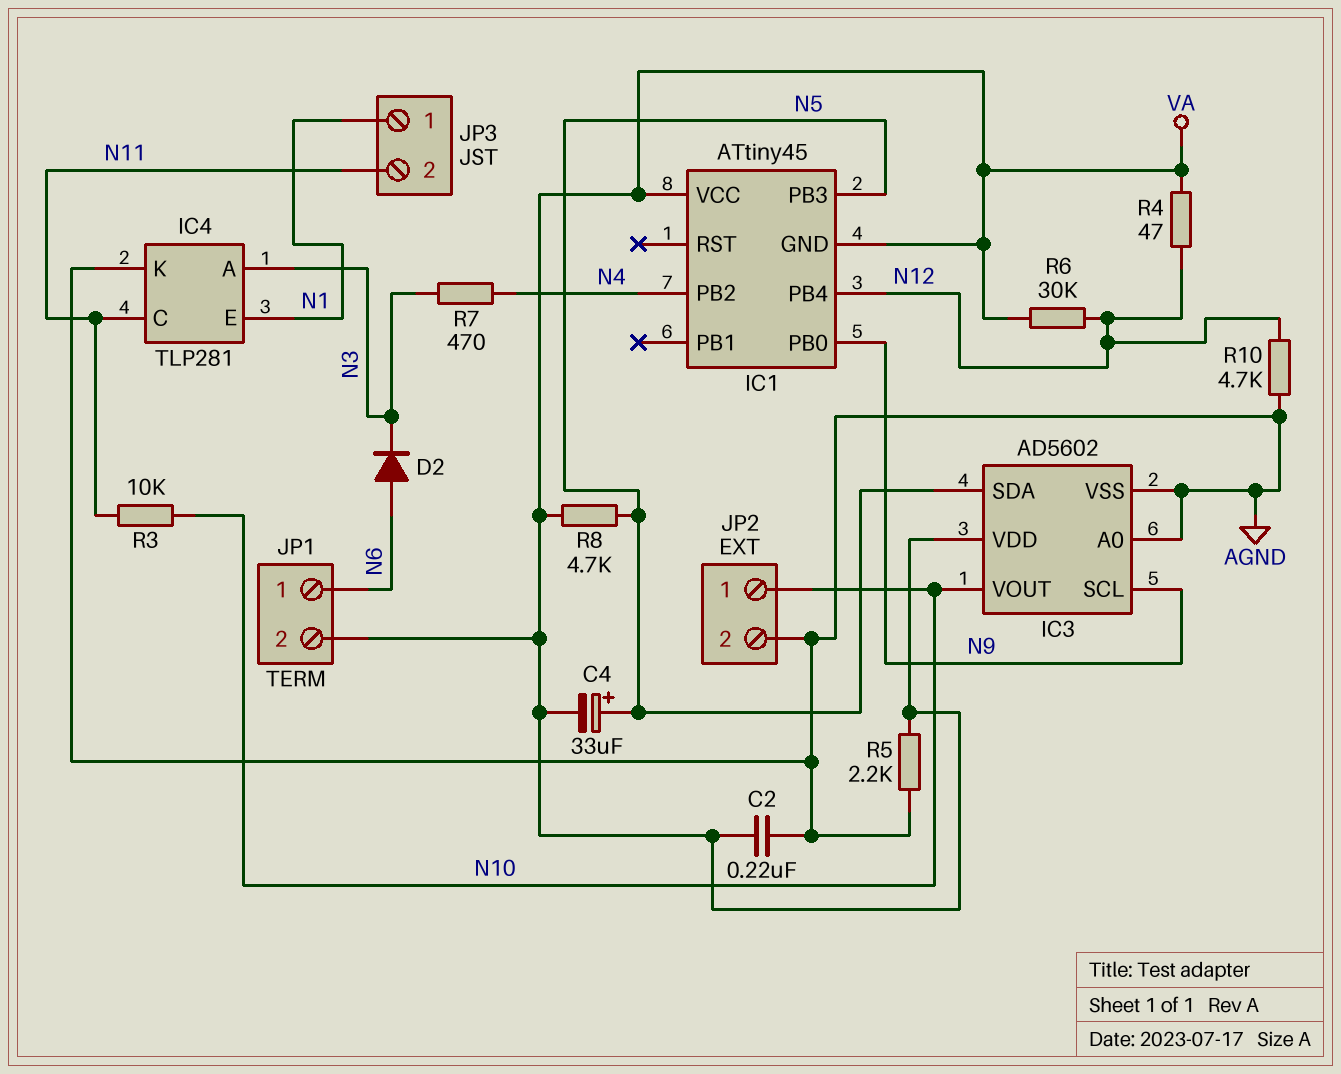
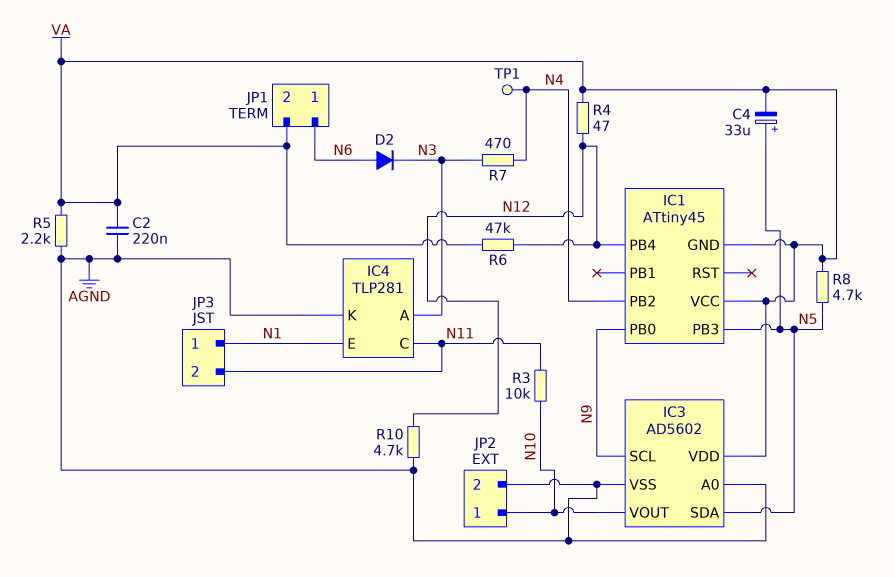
R6: 30k (N12, VA) -> 47k (N12, VA)
TP1: none -> test point (N4)

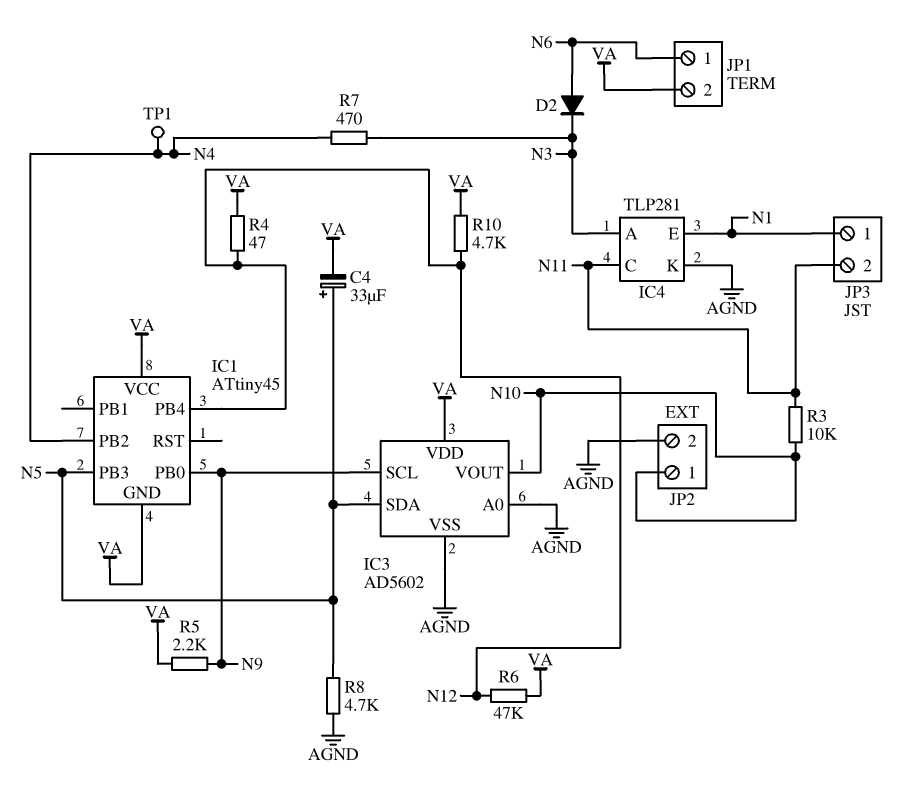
C2: 220nF (AGND, VA) -> none
R5: 2.2k (AGND, VA) -> 2.2k (N9, VA)
R8: 4.7k (N5, VA) -> 4.7k (AGND, N5)
R10: 4.7k (AGND, N12) -> 4.7k (N12, VA)

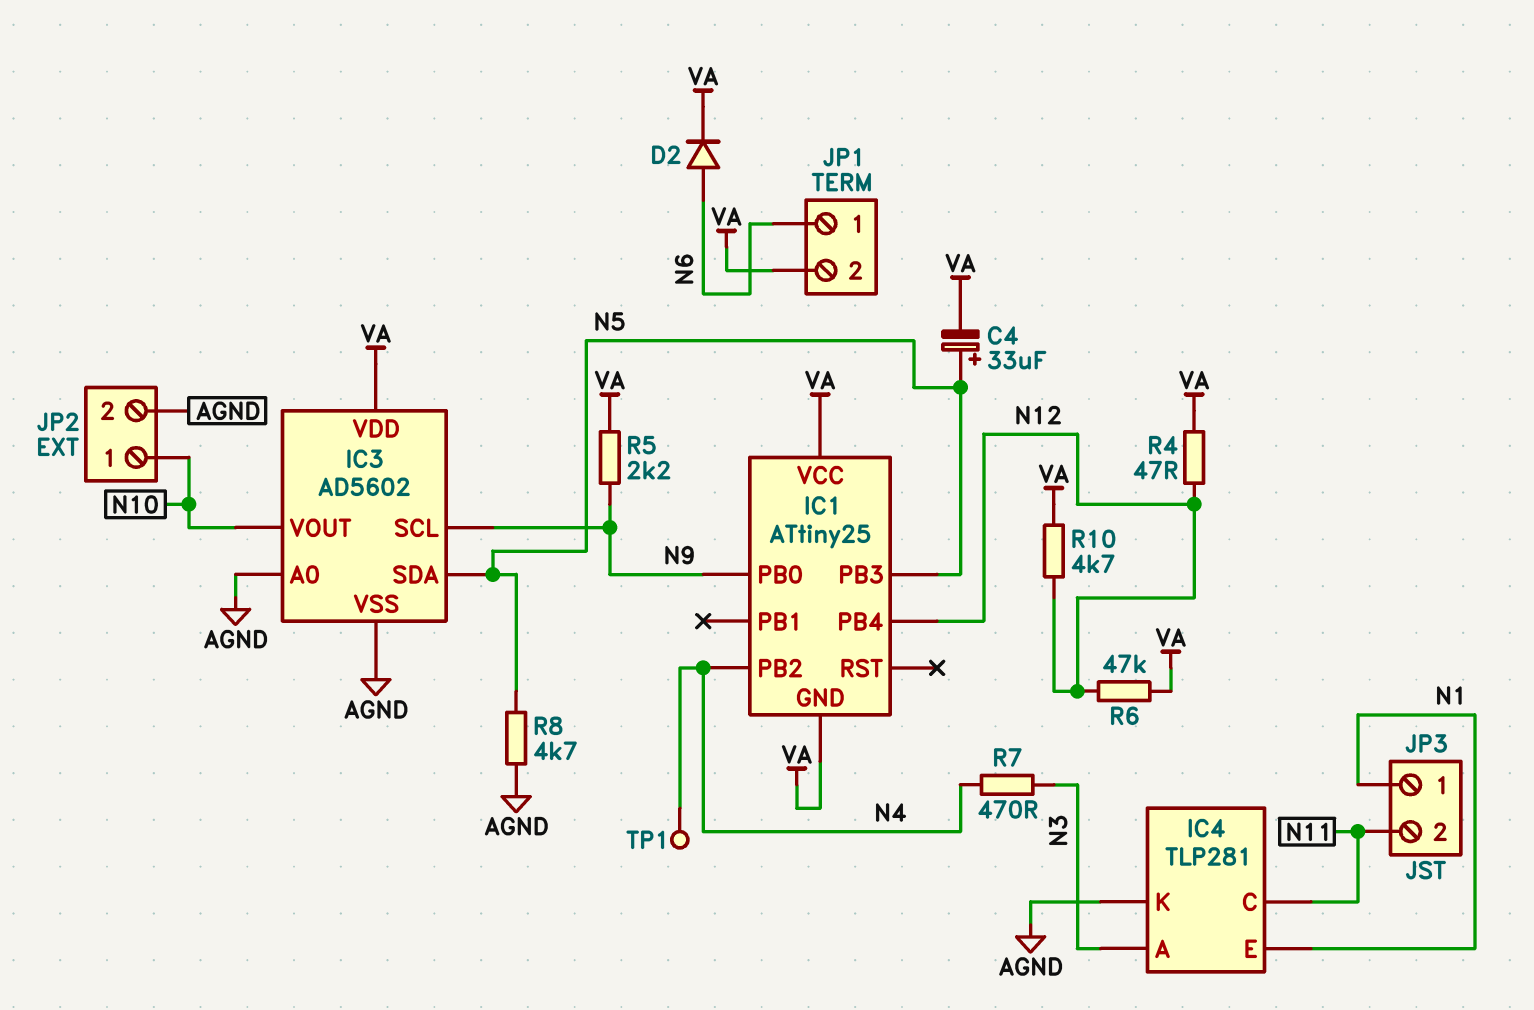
D2: diode (A N6, K N3) -> diode (A N6, K VA)
IC1: ATtiny45 -> ATtiny25
R3: 10k (N10, N11) -> none

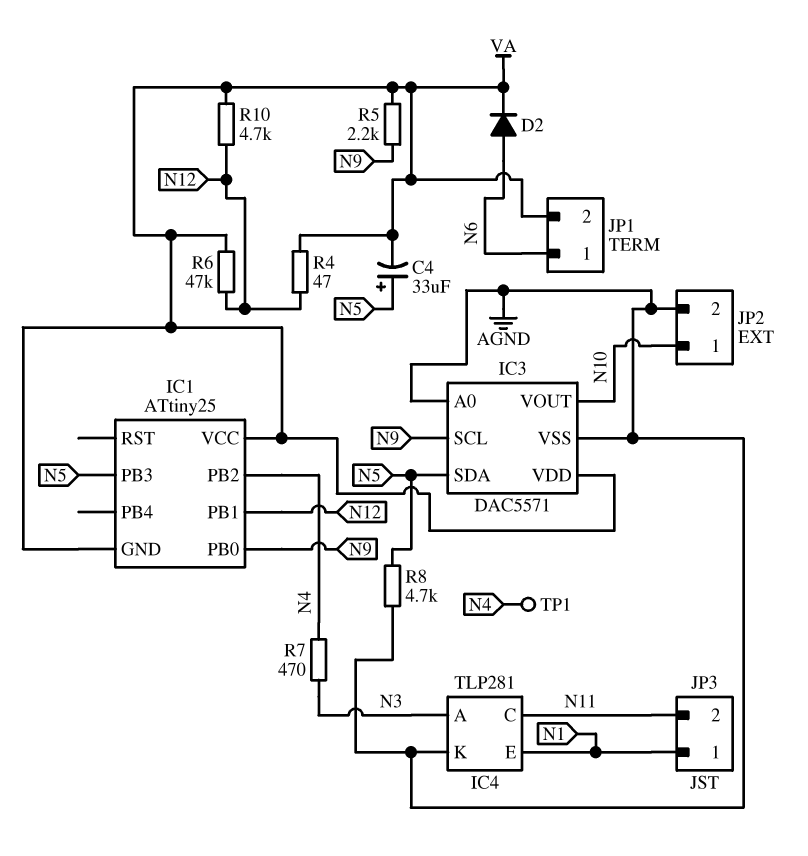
IC1 pin PB1: none -> N12
IC1 pin PB4: N12 -> none
IC3: AD5602 -> DAC5571

